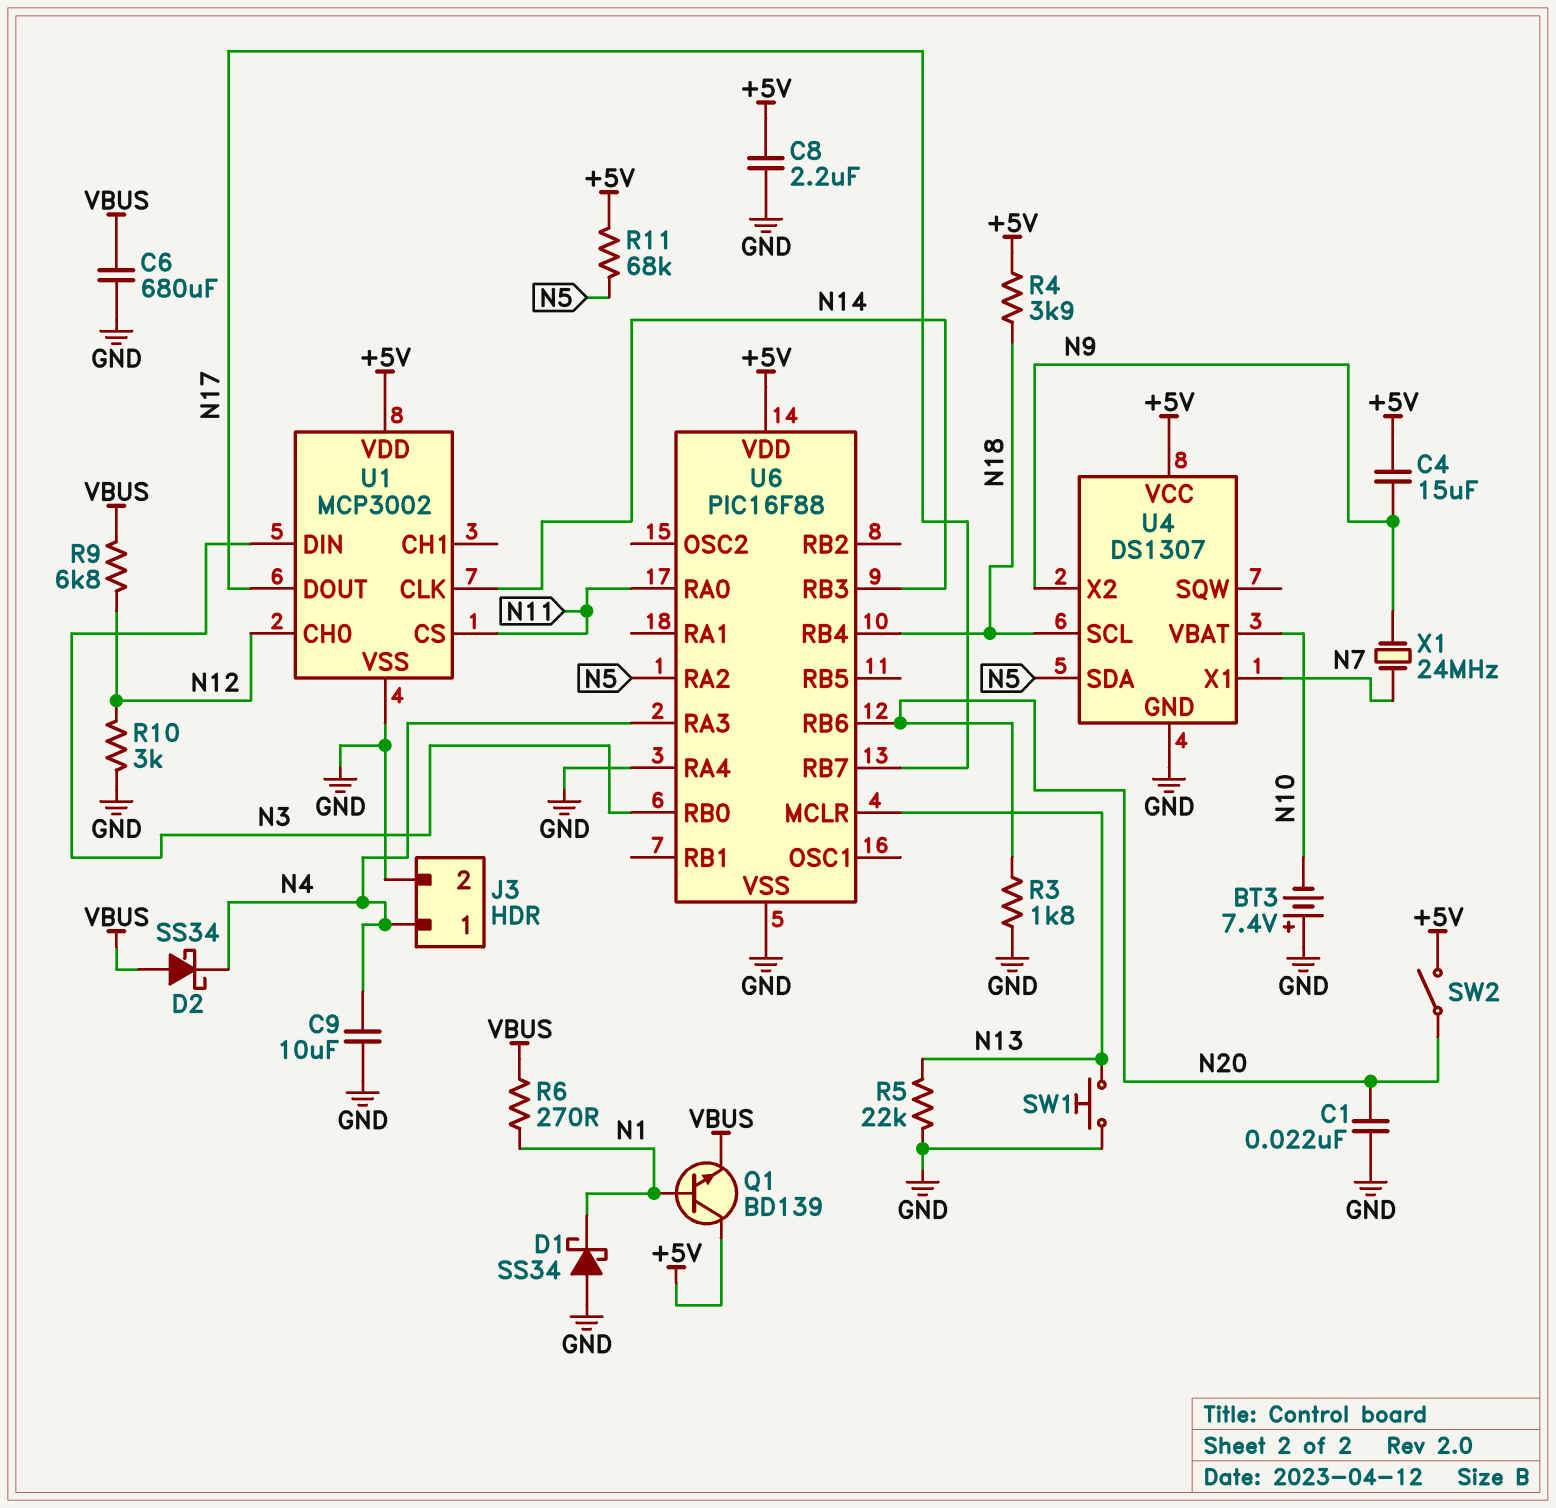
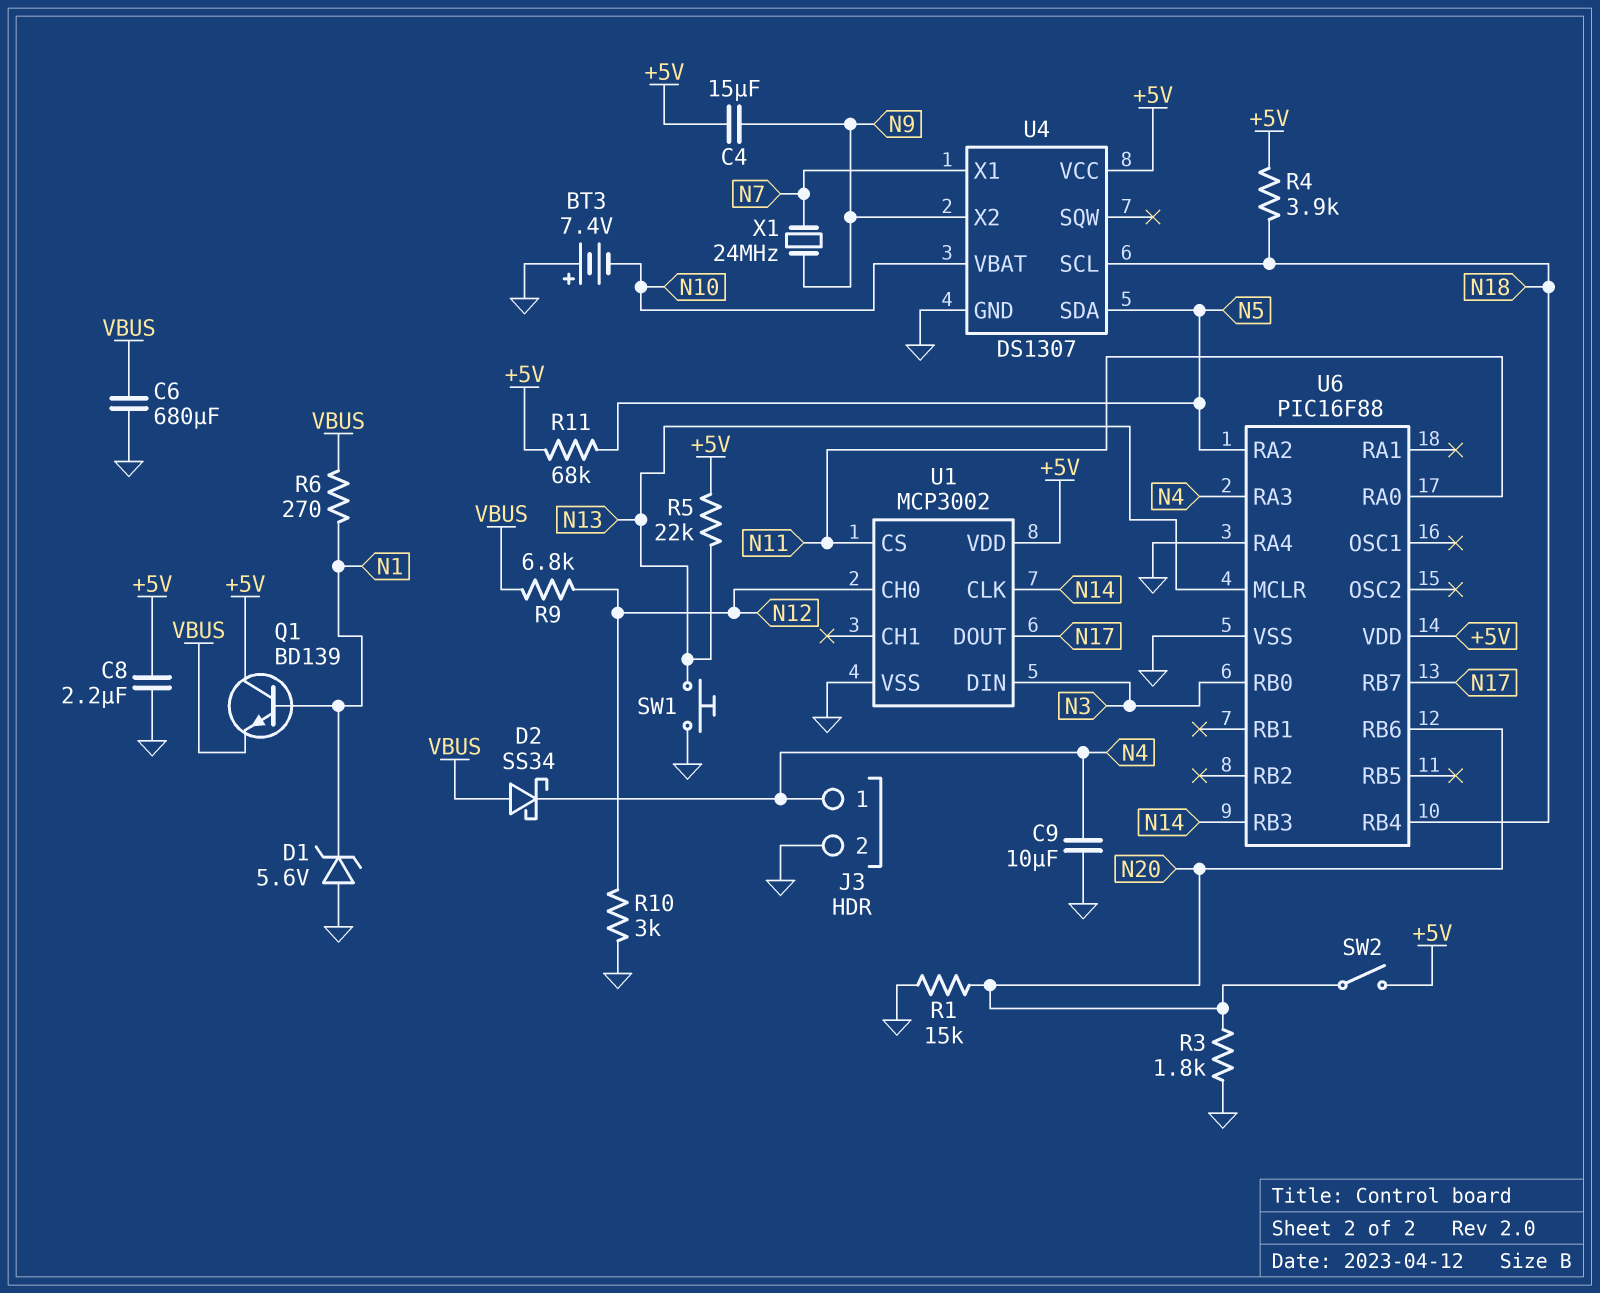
C1: 22nF (GND, N20) -> none
D1: schottky SS34 (A GND, K N1) -> zener 5.6V (A GND, K N1)
R1: none -> 15k (GND, N20)
R5: 22k (GND, N13) -> 22k (+5V, N13)

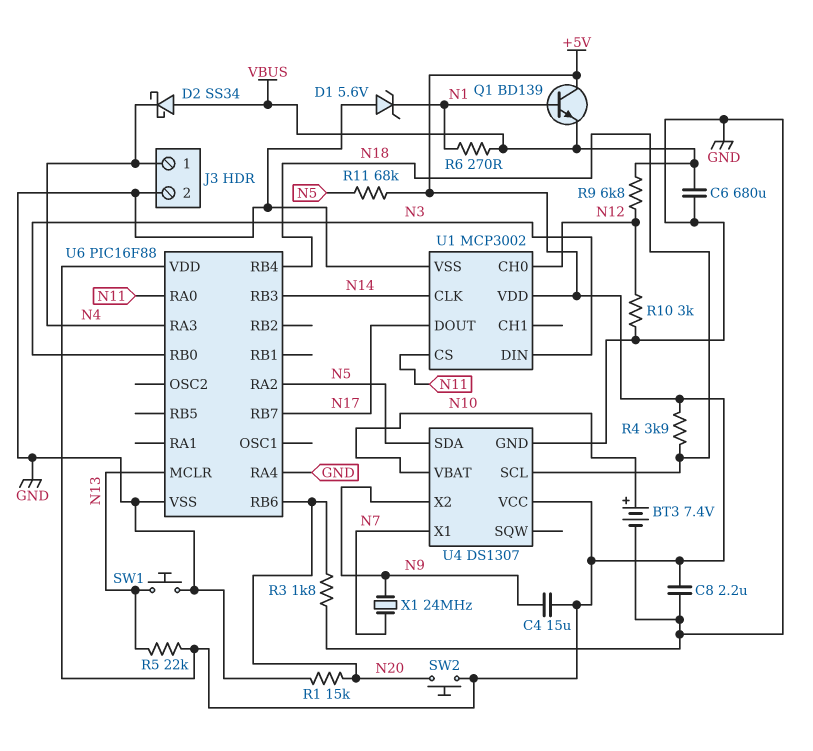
BT3: 7.4V (plus GND, minus N10) -> 7.4V (plus N10, minus GND)
C9: 10uF (GND, N4) -> none
SW2: switch (+5V, N20) -> button (+5V, N20)

